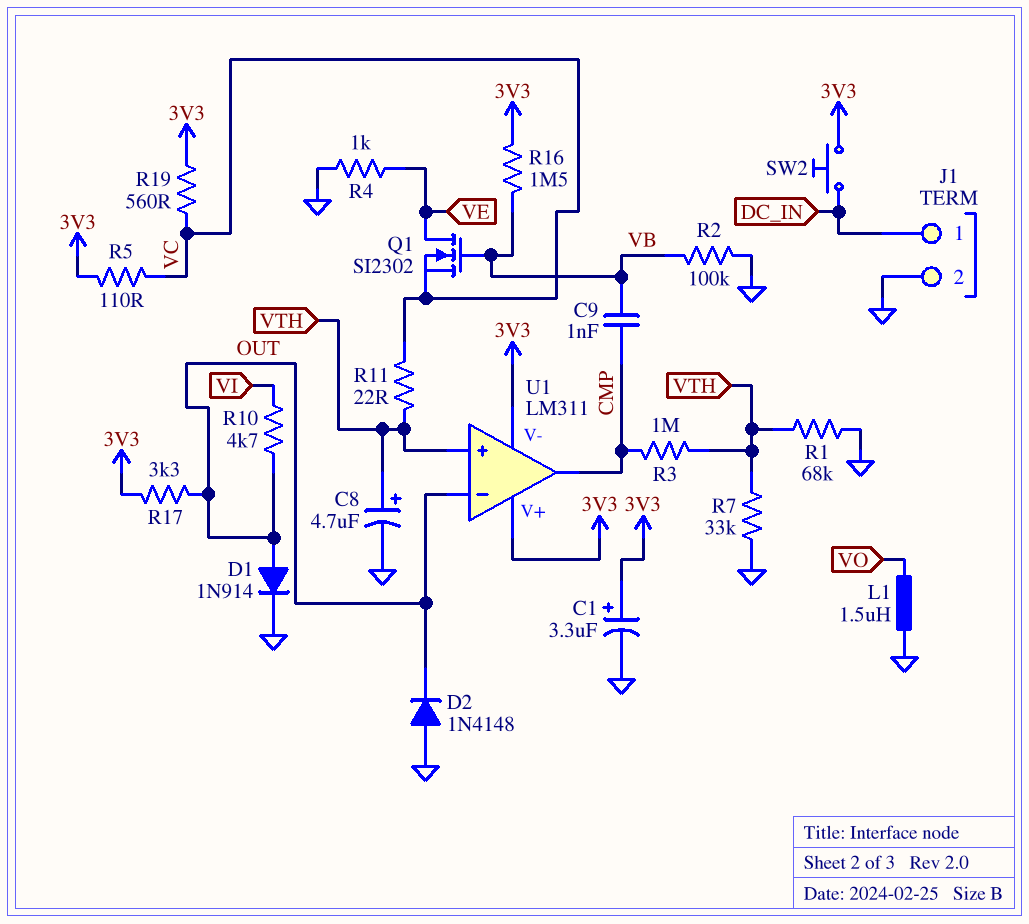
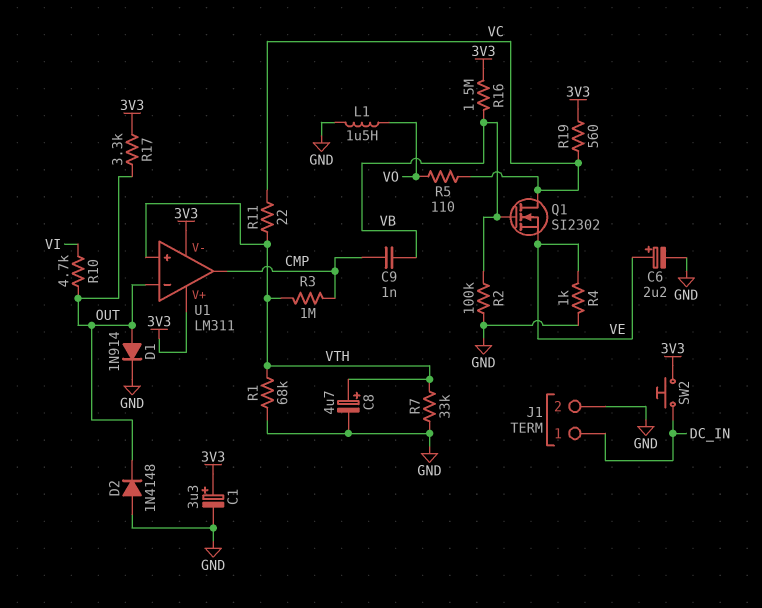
C6: none -> 2.2uF (plus VE, minus GND)
Q1: NMOS SI2302 (G VB, D VE, S VC) -> NMOS SI2302 (G VB, D VC, S VE)
R5: 110 (3V3, VC) -> 110 (VC, VO)

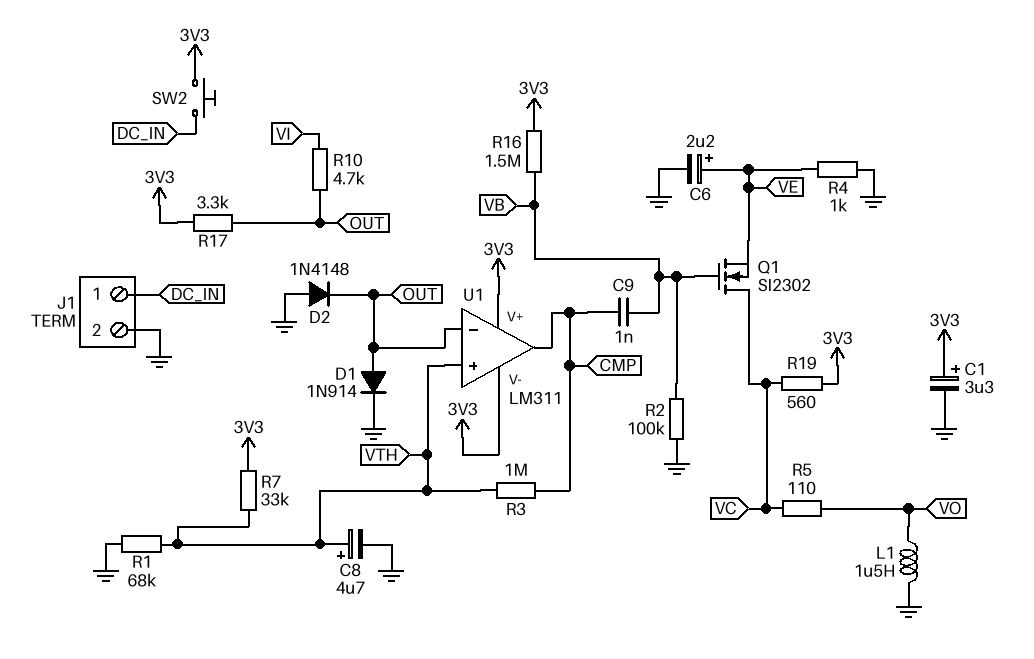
R7: 33k (GND, VTH) -> 33k (3V3, VTH)
R11: 22 (VC, VTH) -> none

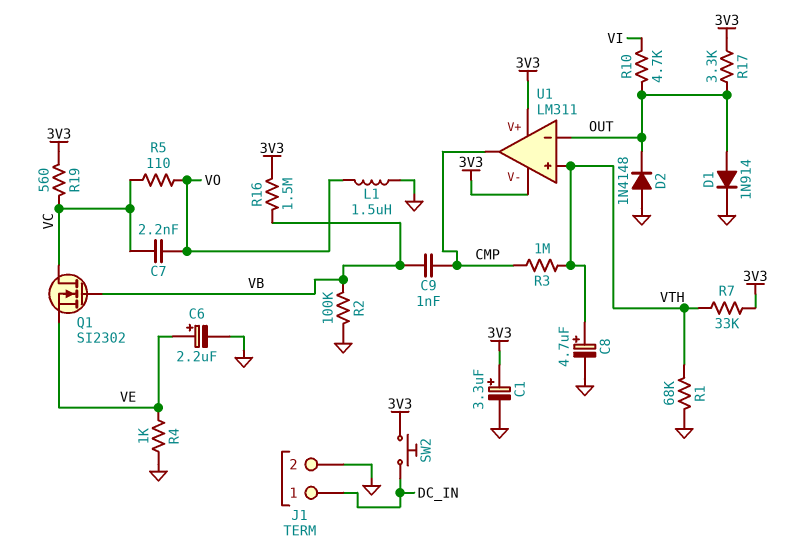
C7: none -> 2.2nF (VC, VO)

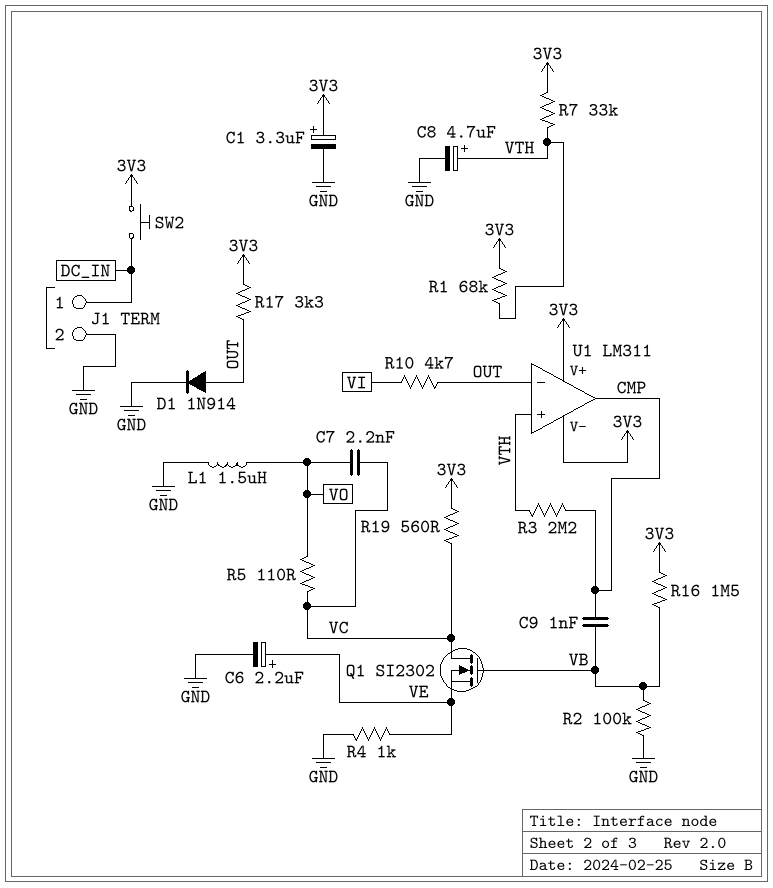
D2: diode 1N4148 (A GND, K OUT) -> none
R1: 68k (GND, VTH) -> 68k (3V3, VTH)
R3: 1M (CMP, VTH) -> 2.2M (CMP, VTH)

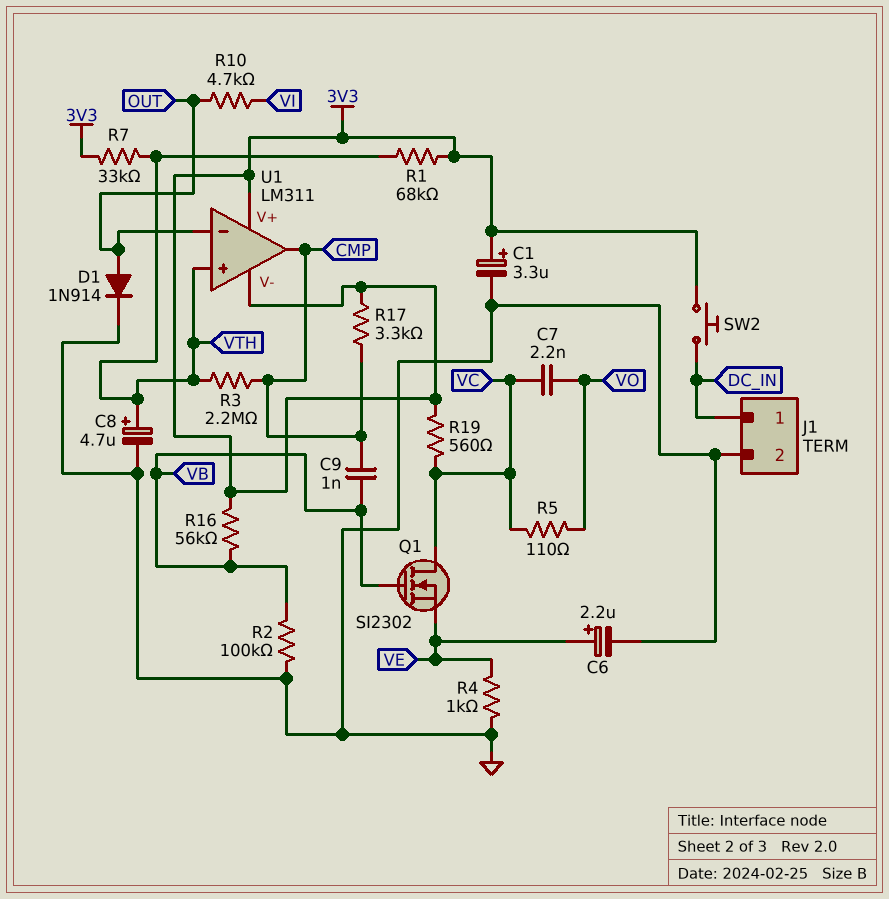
L1: 1.5uH (GND, VO) -> none
R16: 1.5M (3V3, VB) -> 56k (3V3, VB)
R17: 3.3k (3V3, OUT) -> 3.3k (3V3, CMP)

